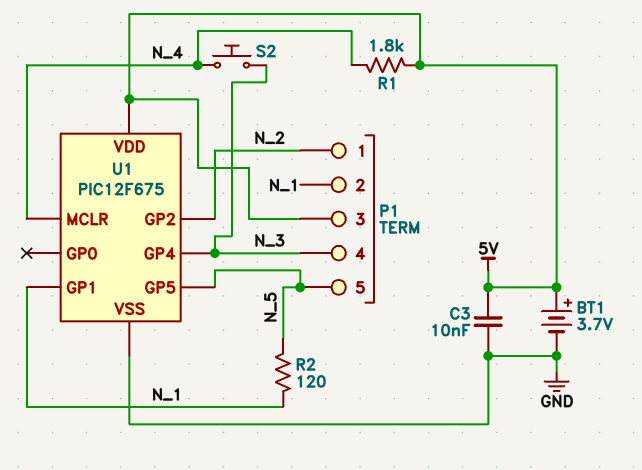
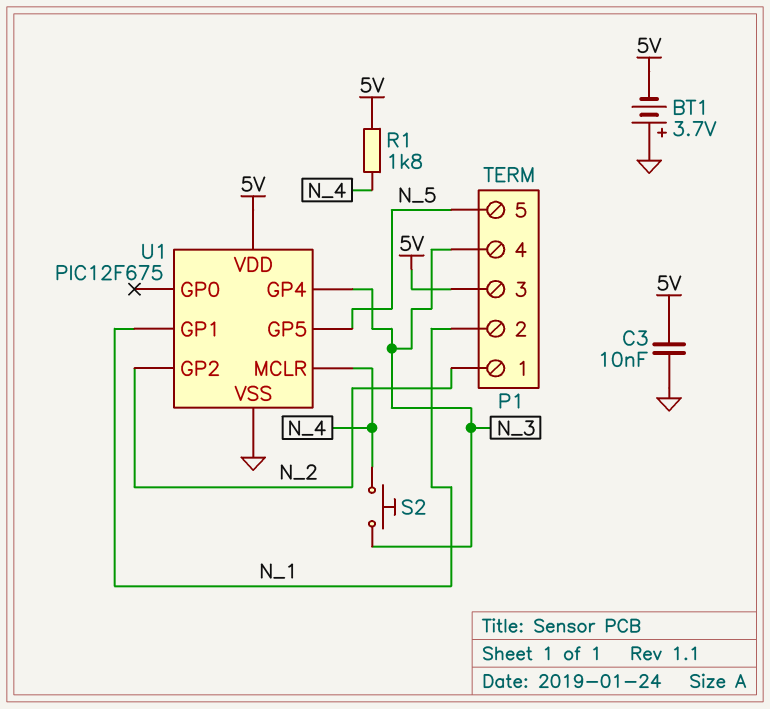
BT1: 3.7V (plus 5V, minus GND) -> 3.7V (plus GND, minus 5V)
R2: 120 (N_1, N_5) -> none

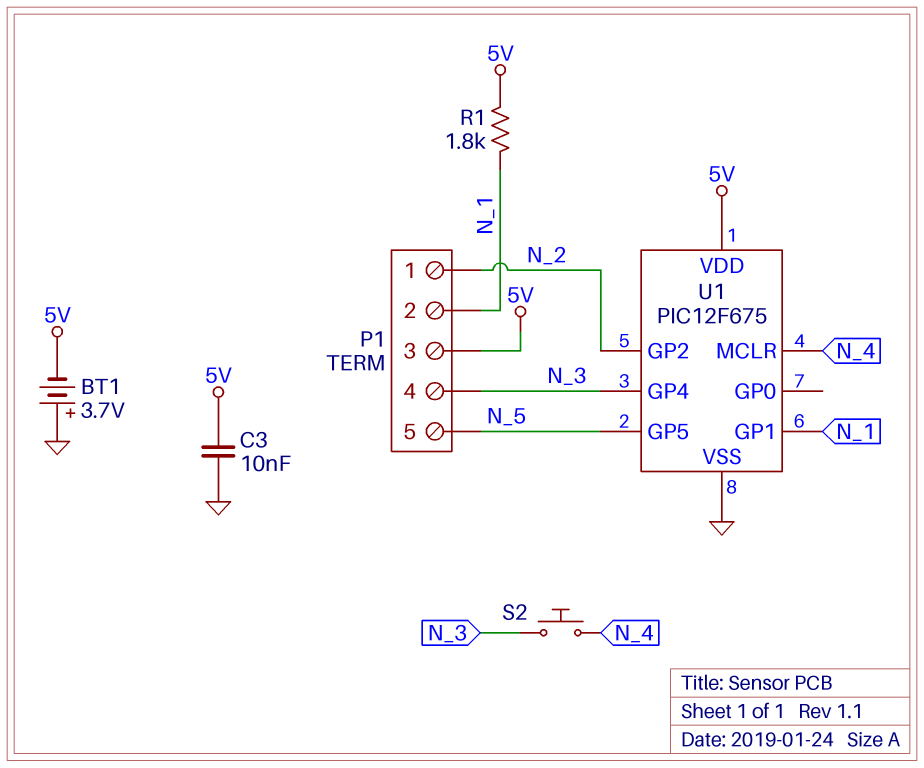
R1: 1.8k (5V, N_4) -> 1.8k (5V, N_1)

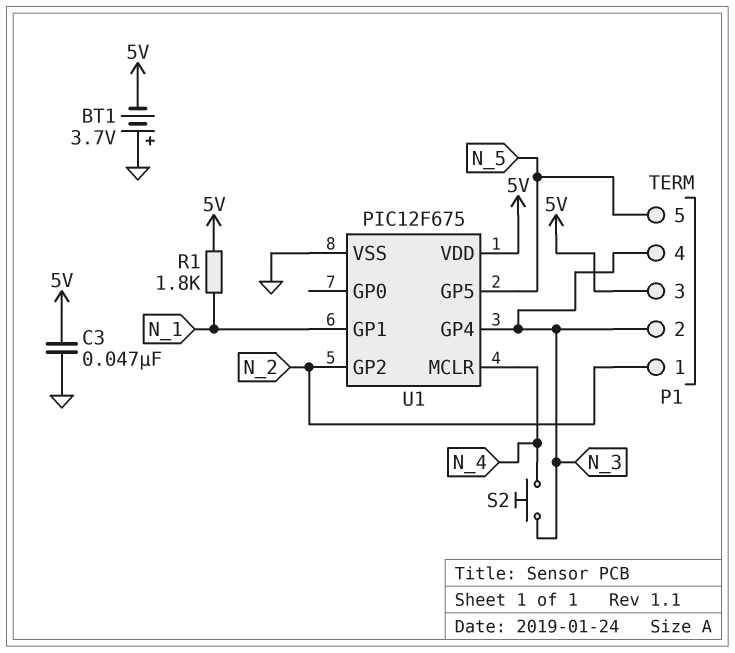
C3: 10nF (5V, GND) -> 47nF (5V, GND)
P1 pin 2: N_1 -> N_3

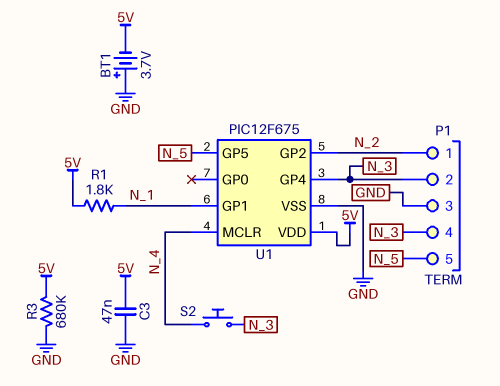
P1 pin 3: 5V -> GND
R3: none -> 680k (5V, GND)

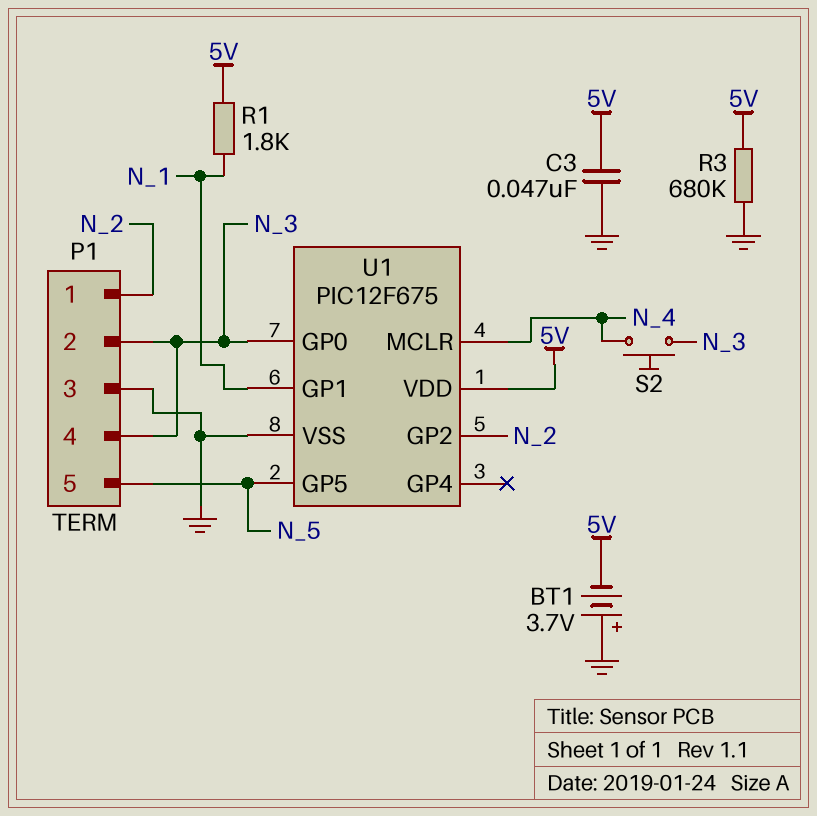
U1 pin GP0: none -> N_3
U1 pin GP4: N_3 -> none

